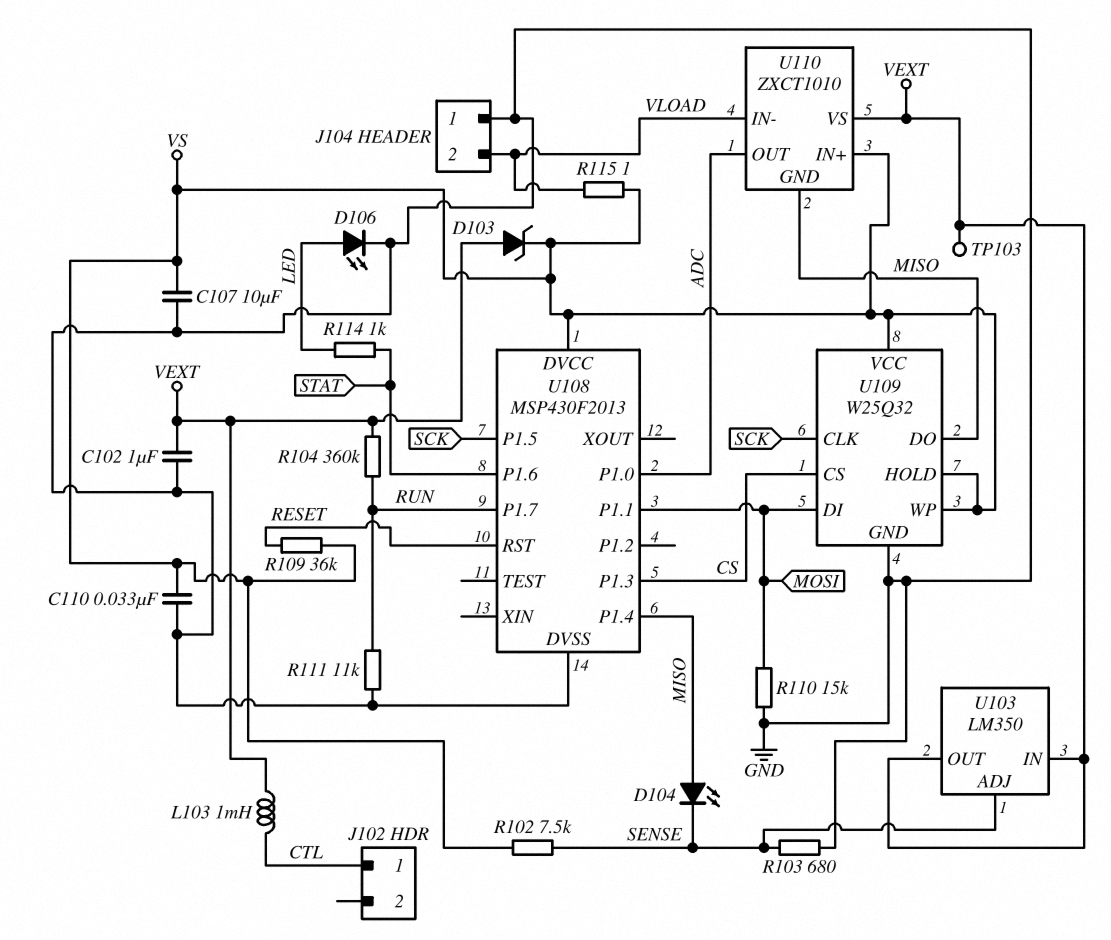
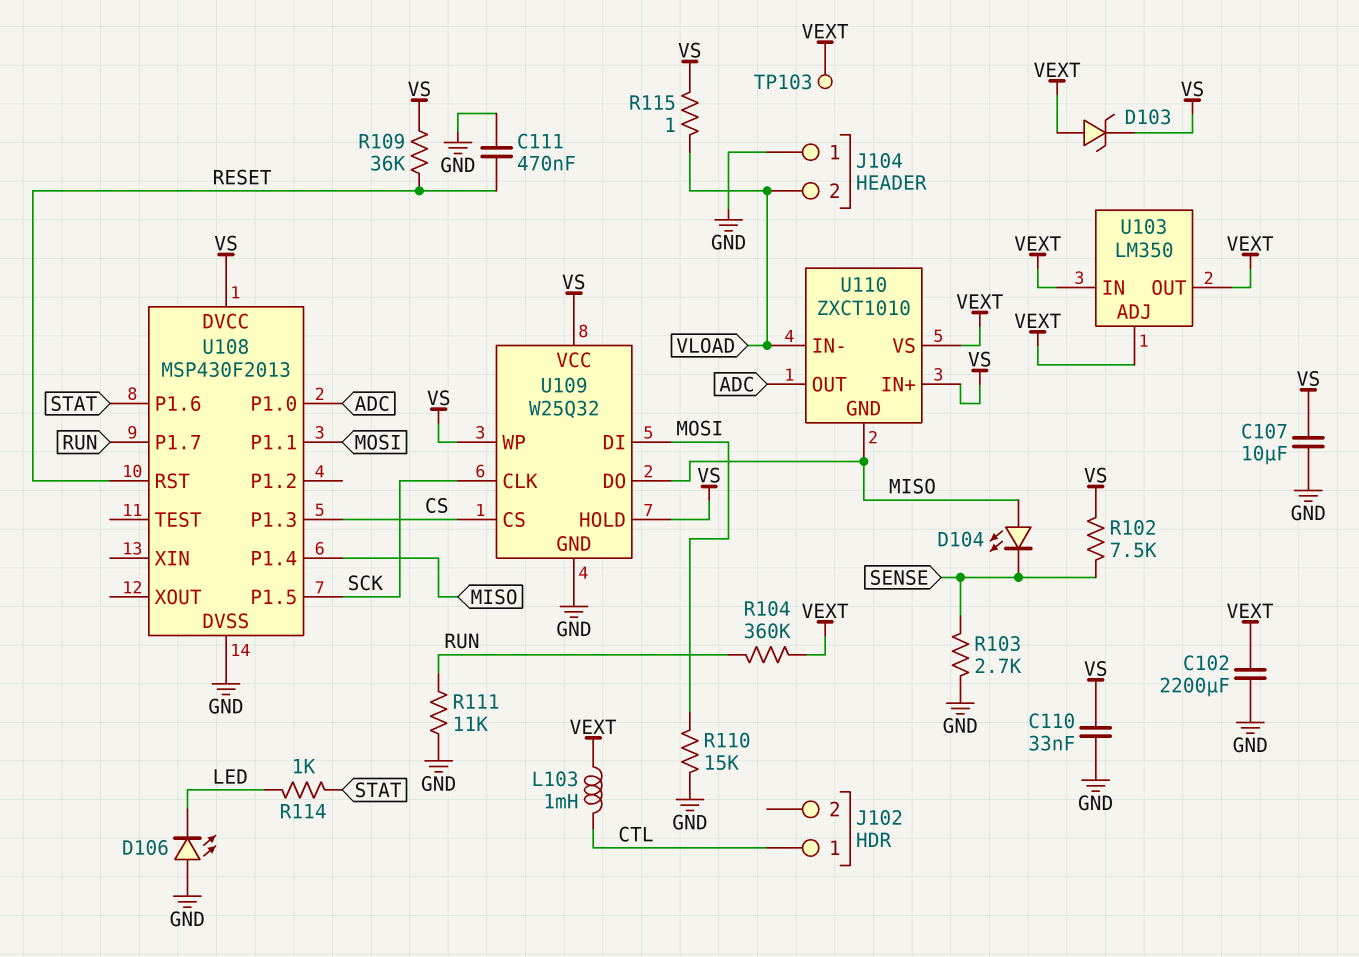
C102: 1uF (GND, VEXT) -> 2200uF (GND, VEXT)
C111: none -> 470nF (GND, RESET)
D106: LED (A LED, K GND) -> LED (A GND, K LED)
R103: 680 (GND, SENSE) -> 2.7k (GND, SENSE)
U103 pin ADJ: SENSE -> VEXT

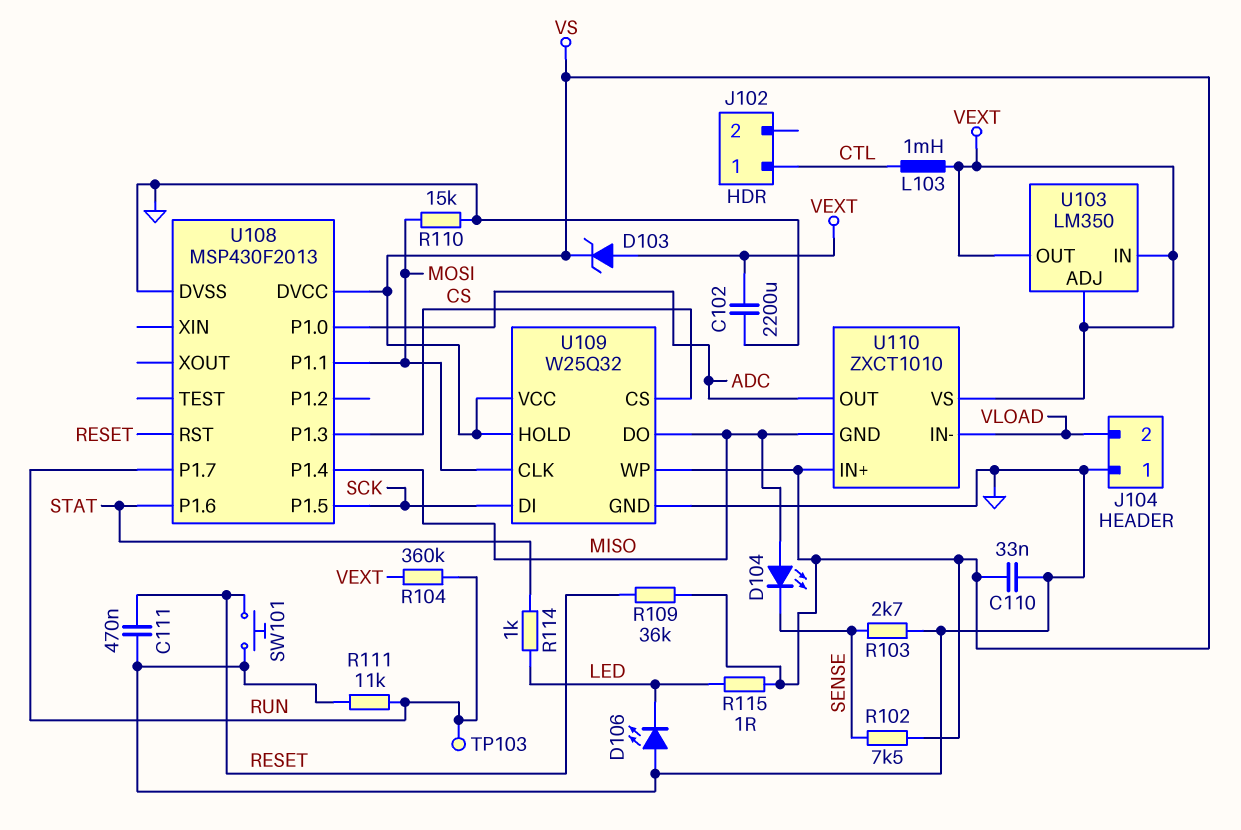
C107: 10uF (GND, VS) -> none
R115: 1 (VLOAD, VS) -> 1 (LED, VS)
SW101: none -> button (GND, RESET)
TP103: test point (VEXT) -> test point (RUN)
U109 pin CLK: SCK -> MOSI
U109 pin DI: MOSI -> SCK

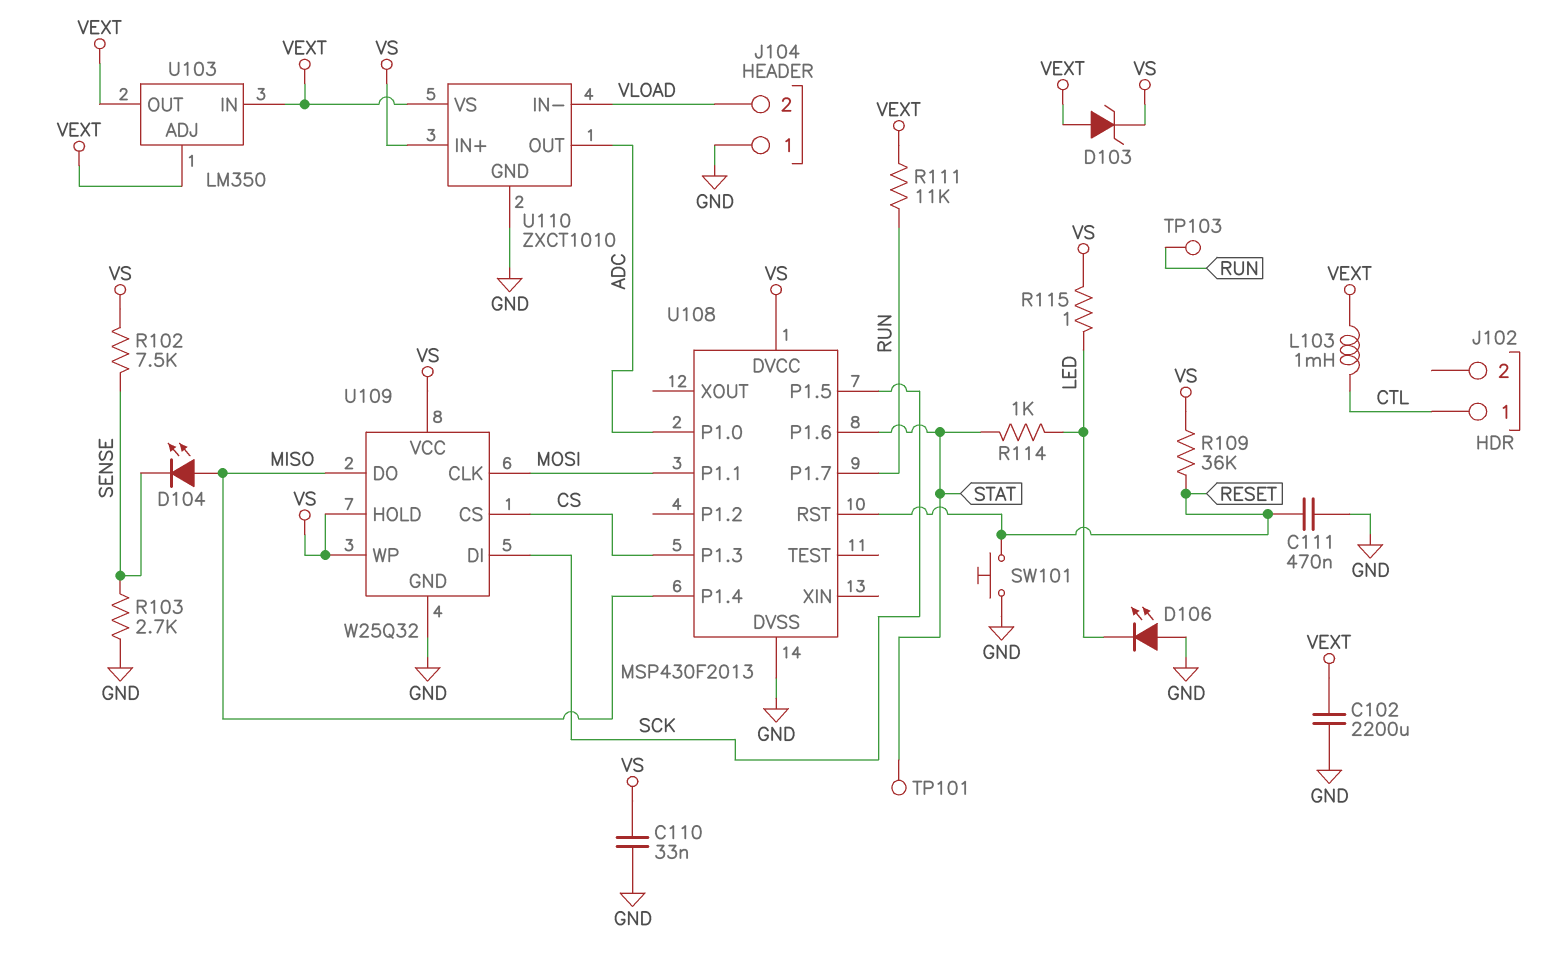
R104: 360k (RUN, VEXT) -> none
R110: 15k (GND, MOSI) -> none
R111: 11k (GND, RUN) -> 11k (RUN, VEXT)
TP101: none -> test point (STAT)
U110 pin GND: MISO -> GND

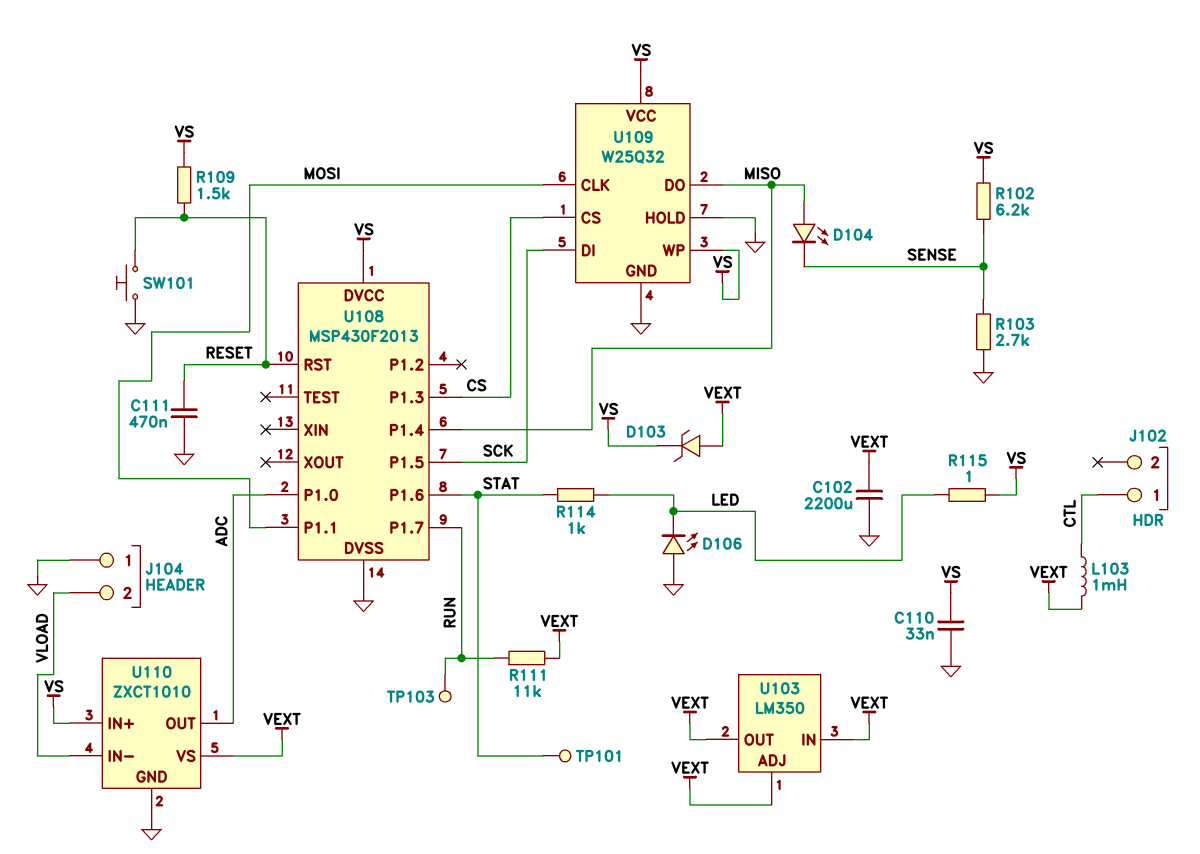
R102: 7.5k (SENSE, VS) -> 6.2k (SENSE, VS)
R109: 36k (RESET, VS) -> 1.5k (RESET, VS)
U109 pin HOLD: VS -> GND

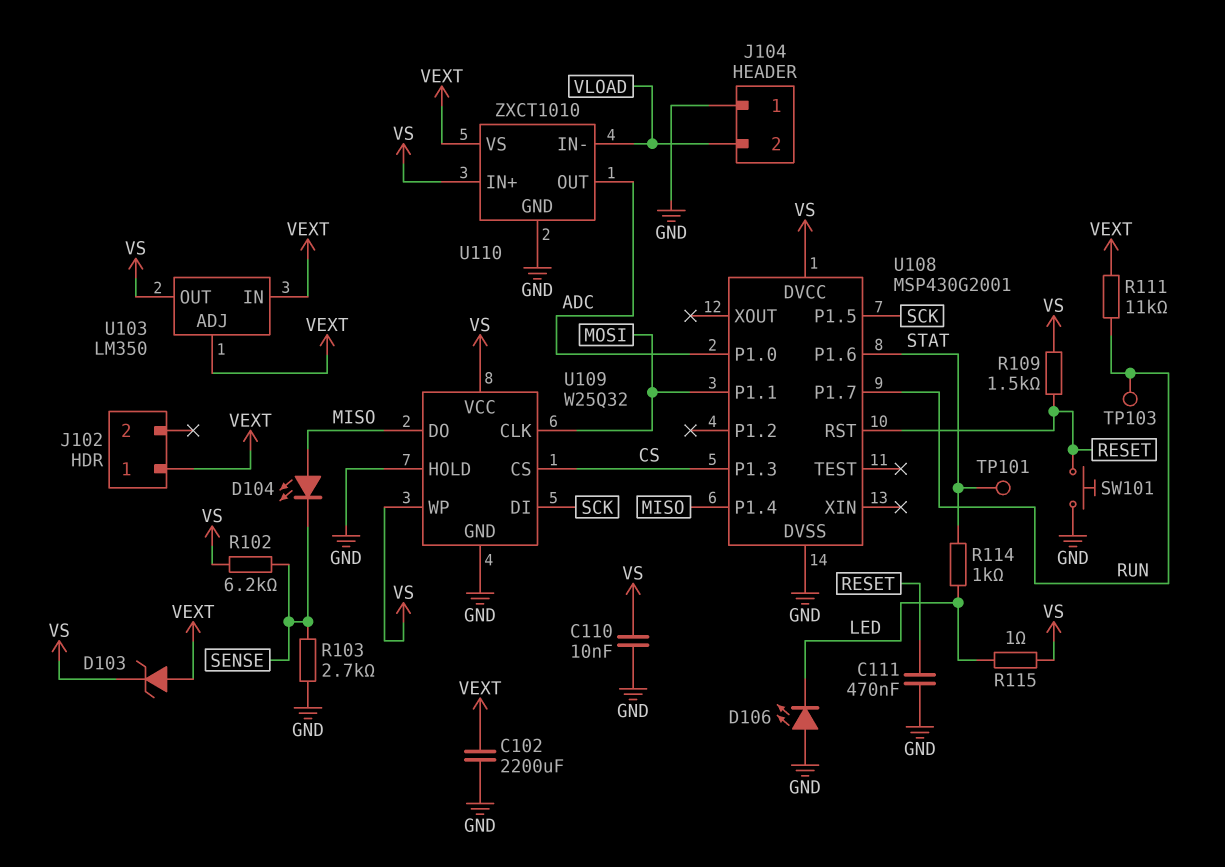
C110: 33nF (GND, VS) -> 10nF (GND, VS)
J102 pin 1: CTL -> VEXT
L103: 1mH (CTL, VEXT) -> none
U103 pin OUT: VEXT -> VS
U108: MSP430F2013 -> MSP430G2001

